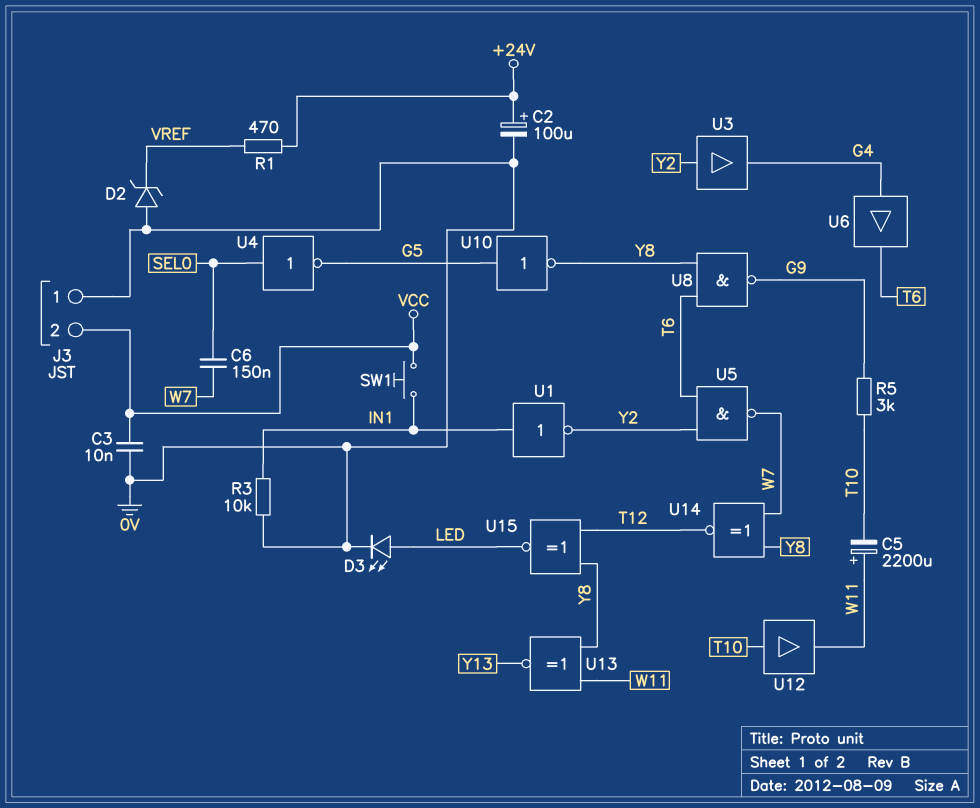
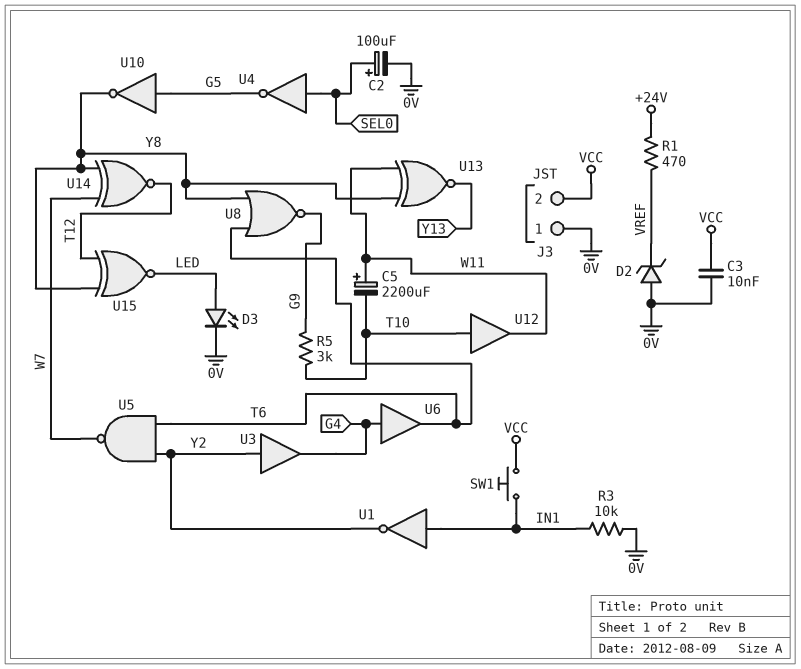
C2: 100uF (plus +24V, minus 0V) -> 100uF (plus SEL0, minus 0V)
C6: 150nF (SEL0, W7) -> none
U8: NAND (in T6, in Y8, out G9) -> NOR (in T6, in Y8, out G9)

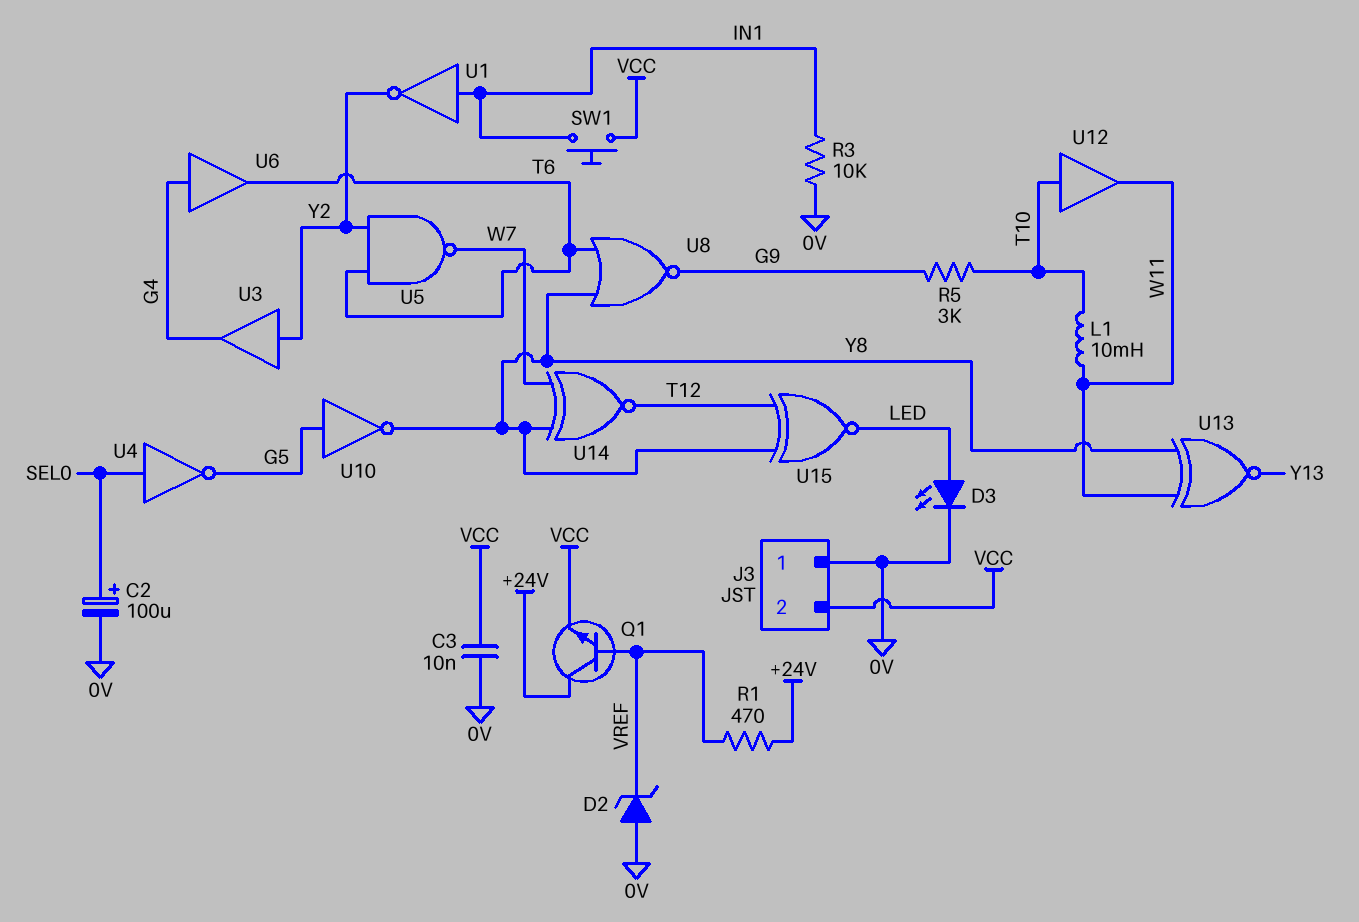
C5: 2200uF (plus W11, minus T10) -> none
L1: none -> 10mH (T10, W11)
Q1: none -> NPN (B VREF, C +24V, E VCC)

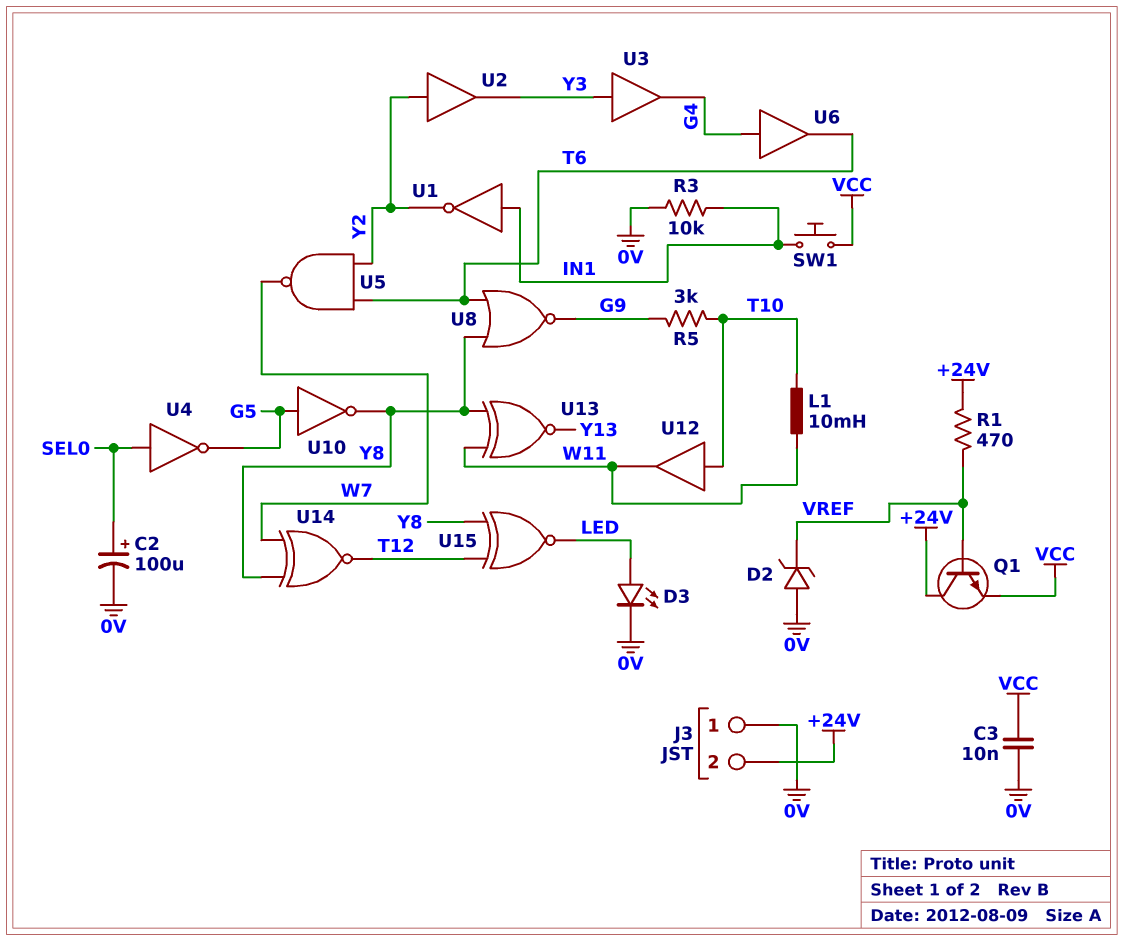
J3 pin 2: VCC -> +24V
U2: none -> buffer (in Y2, out Y3)
U3: buffer (in Y2, out G4) -> buffer (in Y3, out G4)

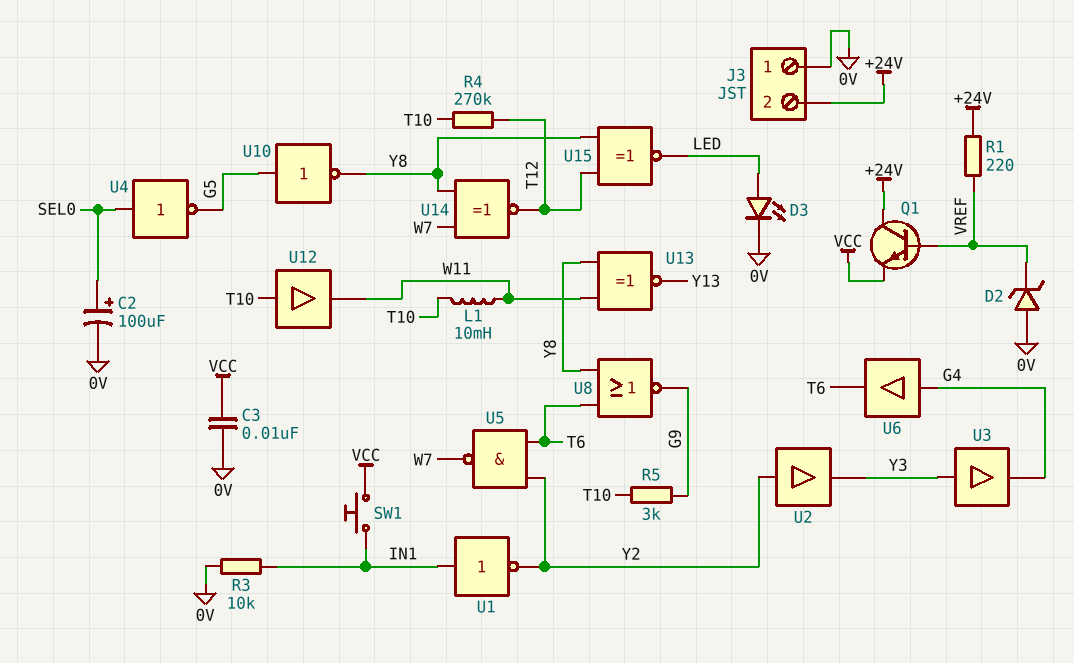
R1: 470 (+24V, VREF) -> 220 (+24V, VREF)
R4: none -> 270k (T10, T12)

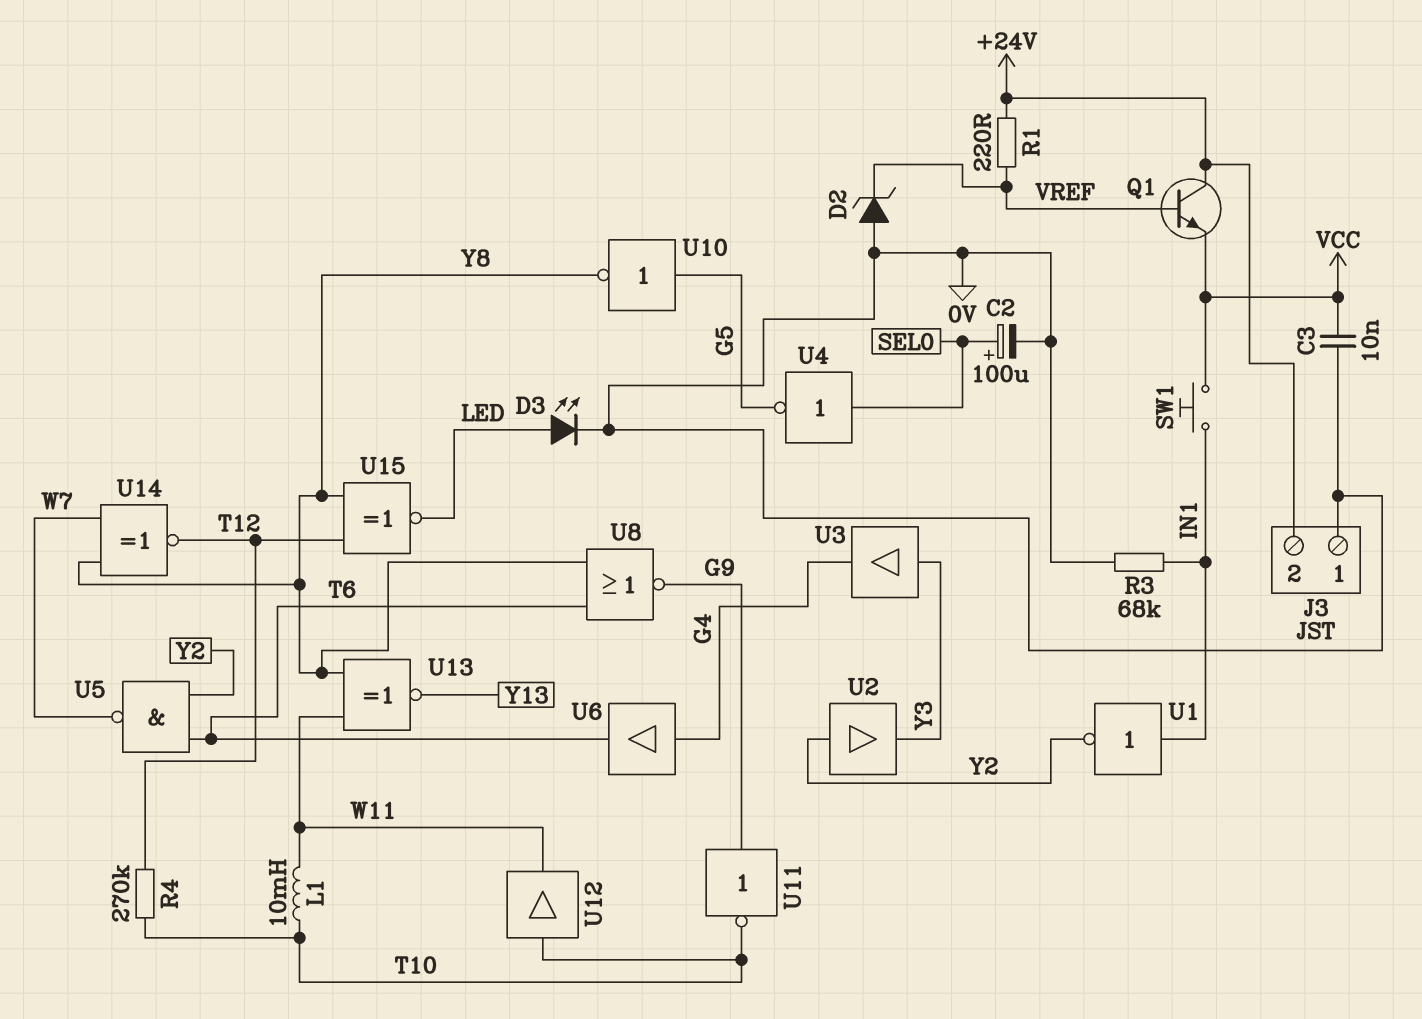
R3: 10k (0V, IN1) -> 68k (0V, IN1)
R5: 3k (G9, T10) -> none
U11: none -> NOT (in G9, out T10)

